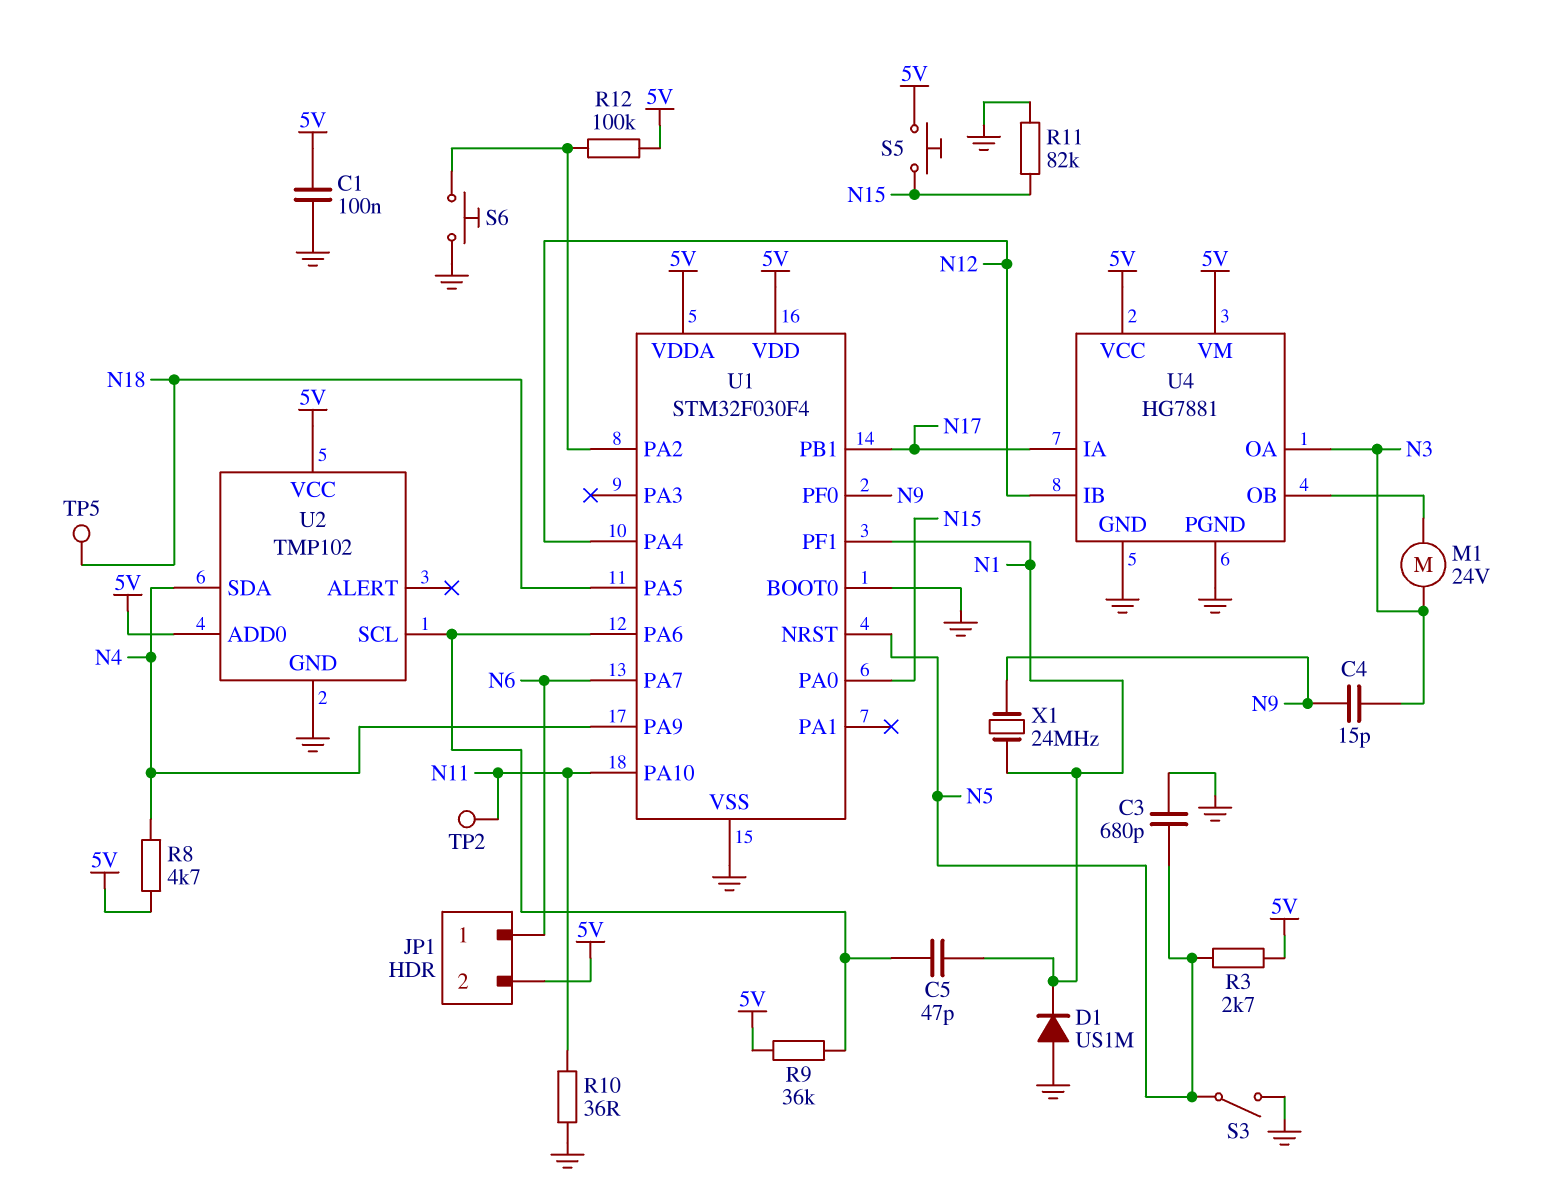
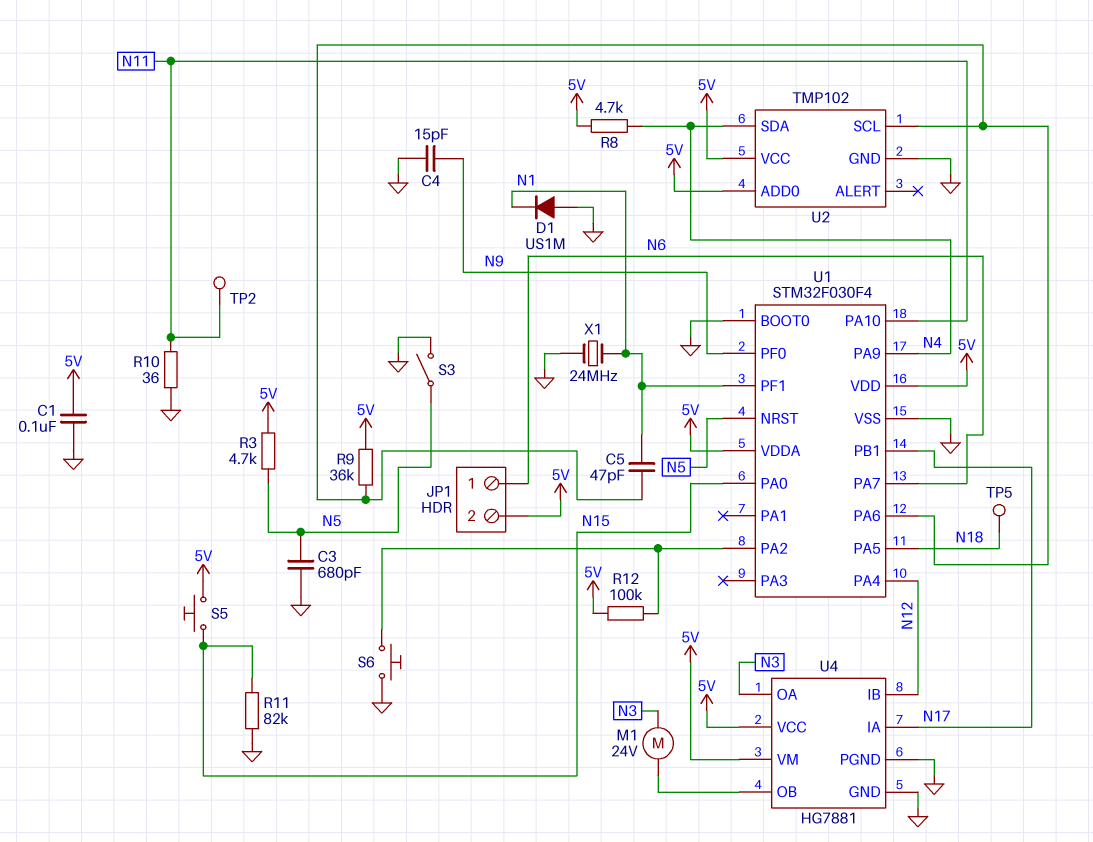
C4: 15pF (N3, N9) -> 15pF (GND, N9)
R3: 2.7k (5V, N5) -> 4.7k (5V, N5)
X1: 24MHz (N1, N9) -> 24MHz (GND, N1)

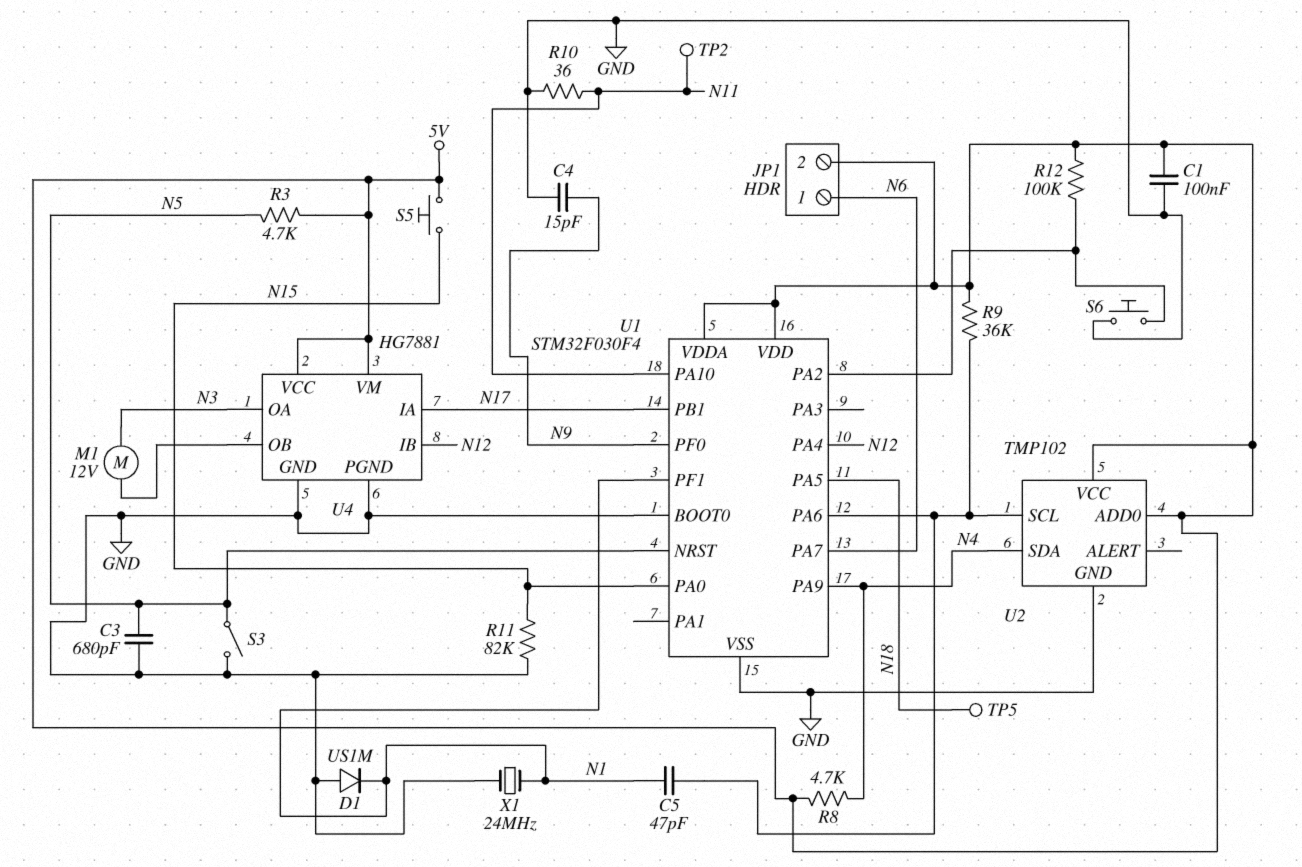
M1: motor 24V (N3, U4/OB) -> motor 12V (N3, U4/OB)

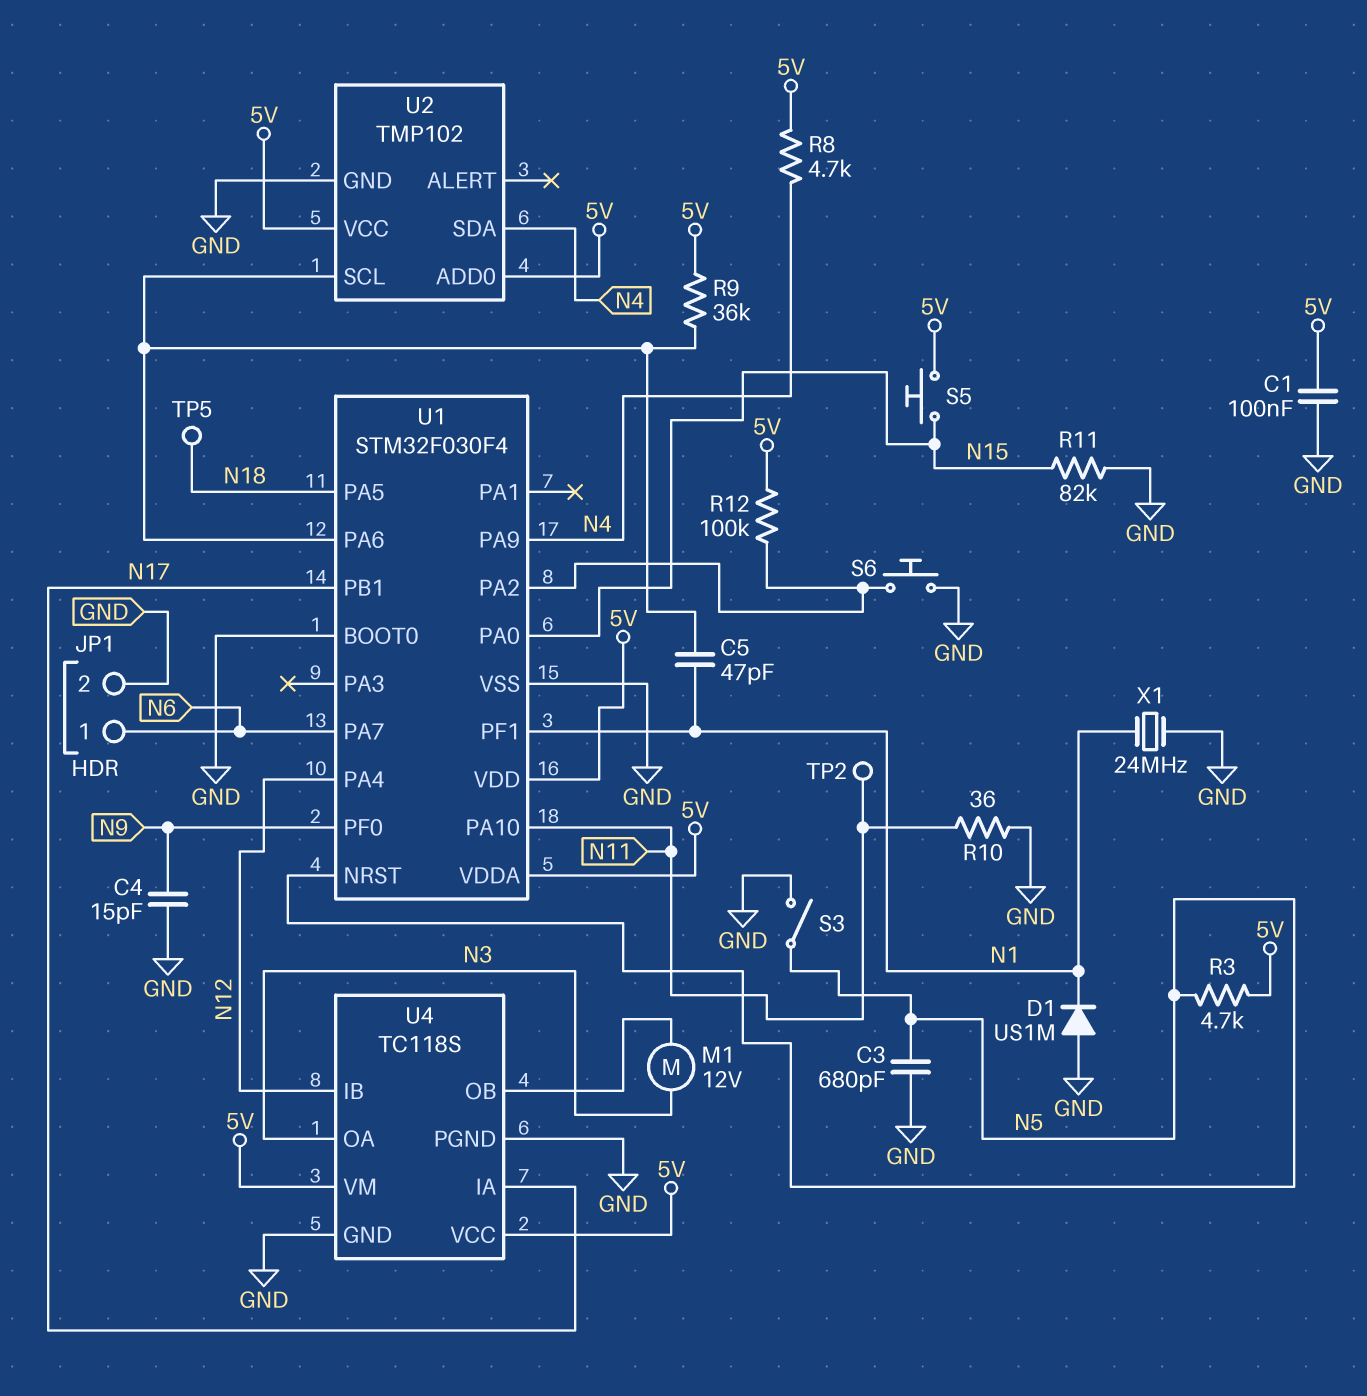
JP1 pin 2: 5V -> GND
U4: HG7881 -> TC118S

